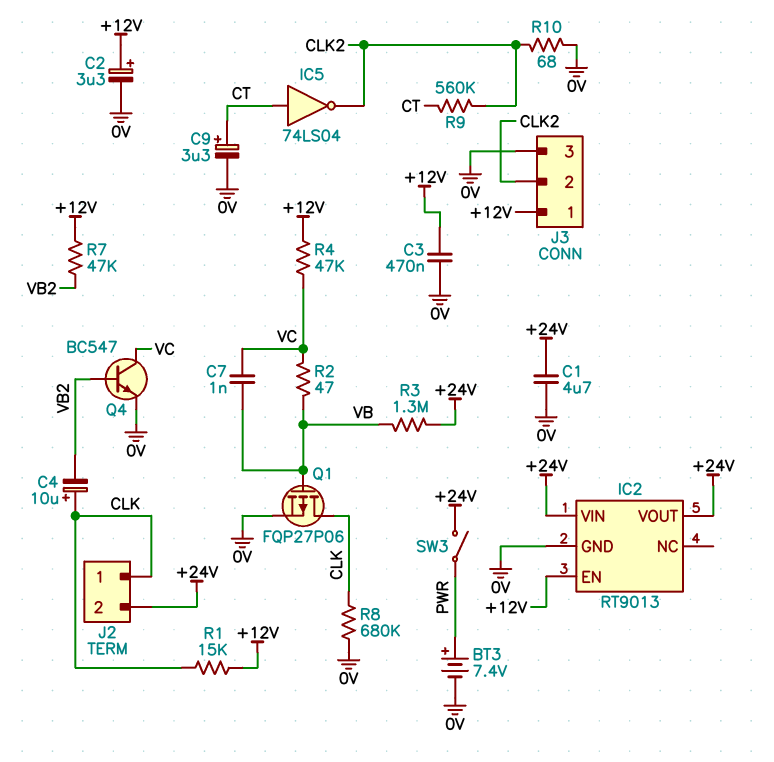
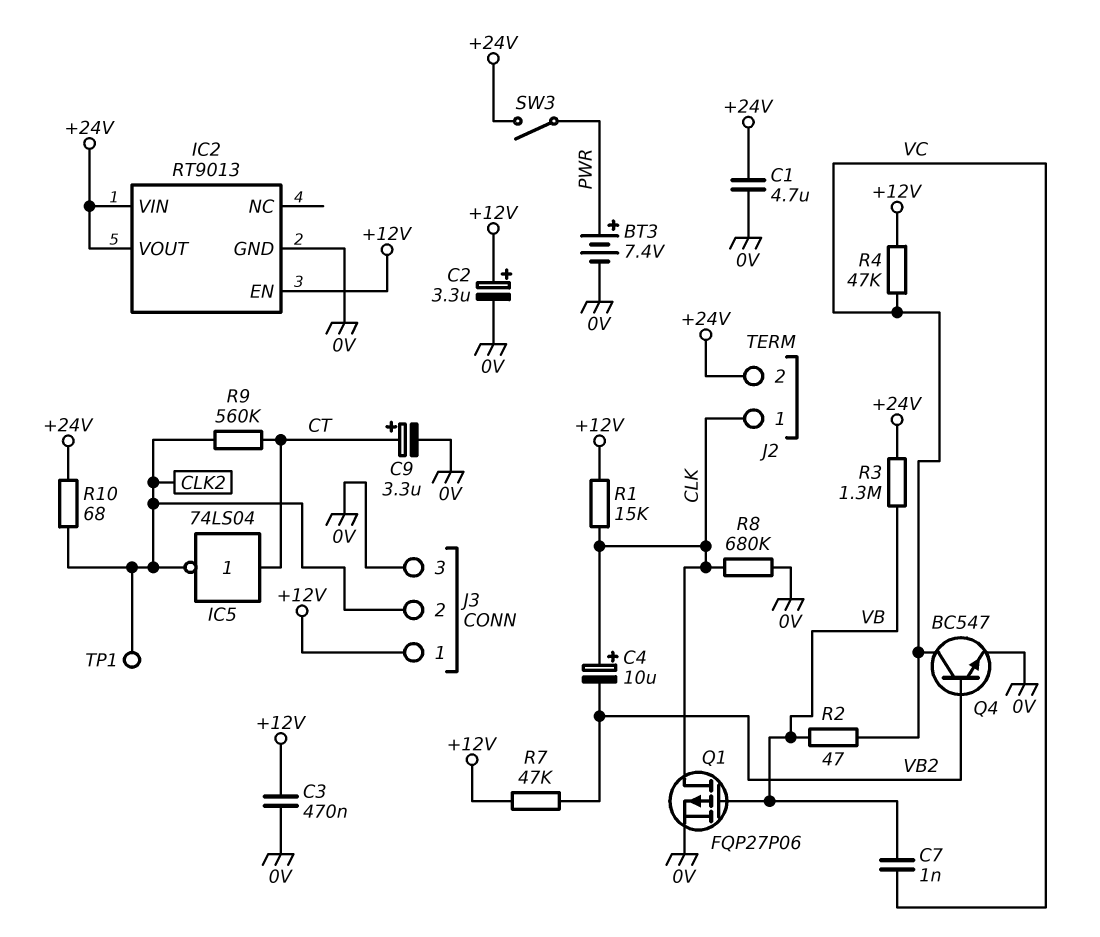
R10: 68 (0V, CLK2) -> 68 (+24V, CLK2)
TP1: none -> test point (CLK2)

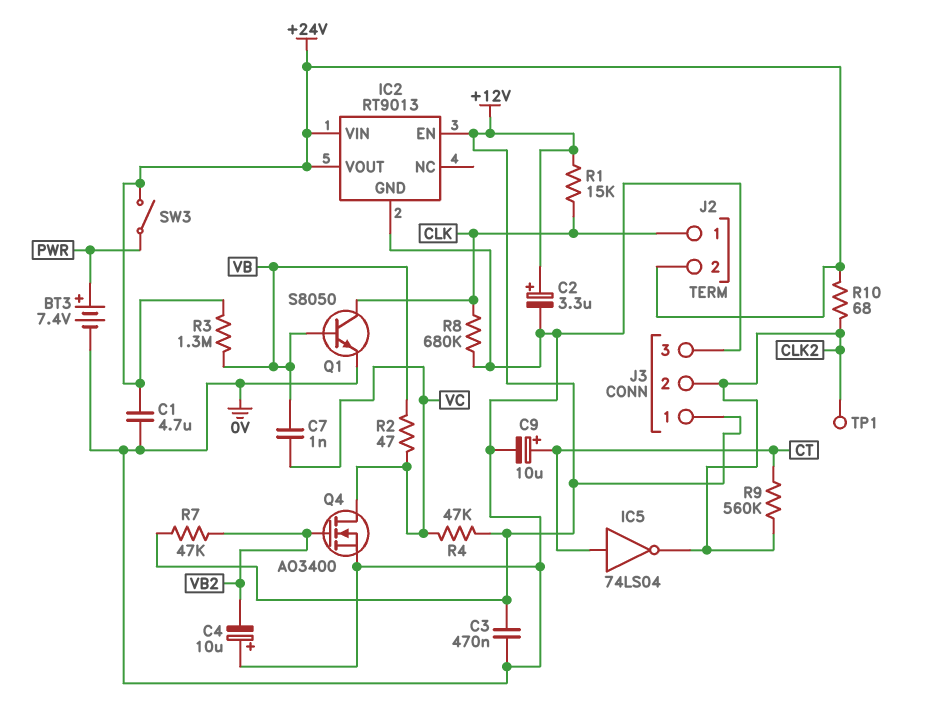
C4: 10uF (plus CLK, minus VB2) -> 10uF (plus 0V, minus VB2)
C9: 3.3uF (plus CT, minus 0V) -> 10uF (plus CT, minus 0V)
Q1: PMOS FQP27P06 (G VB, D CLK, S 0V) -> NPN S8050 (B VB, C CLK, E 0V)
Q4: NPN BC547 (B VB2, C VC, E 0V) -> NMOS AO3400 (G VB2, D VC, S 0V)

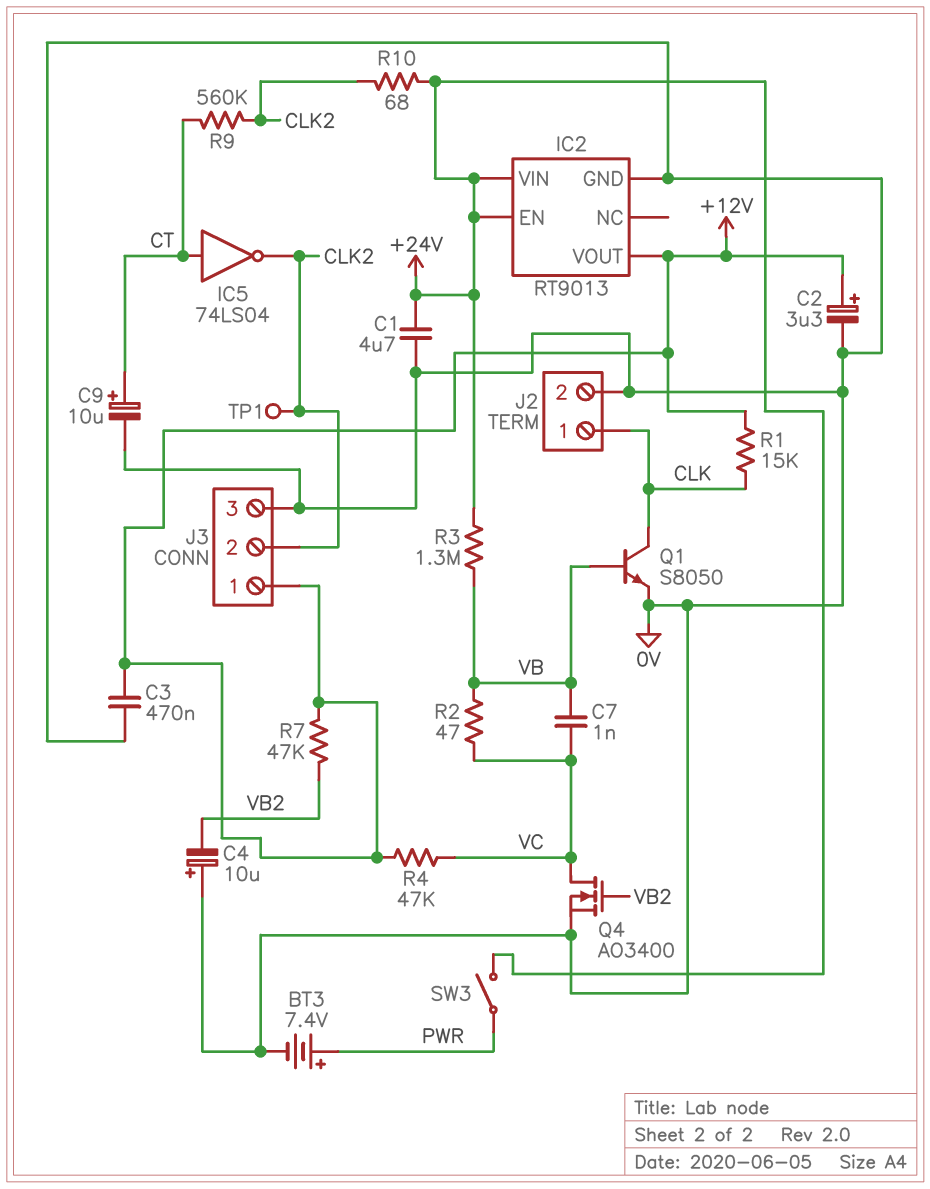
IC2 pin EN: +12V -> +24V
IC2 pin VOUT: +24V -> +12V
J2 pin 2: +24V -> 0V
R8: 680k (0V, CLK) -> none

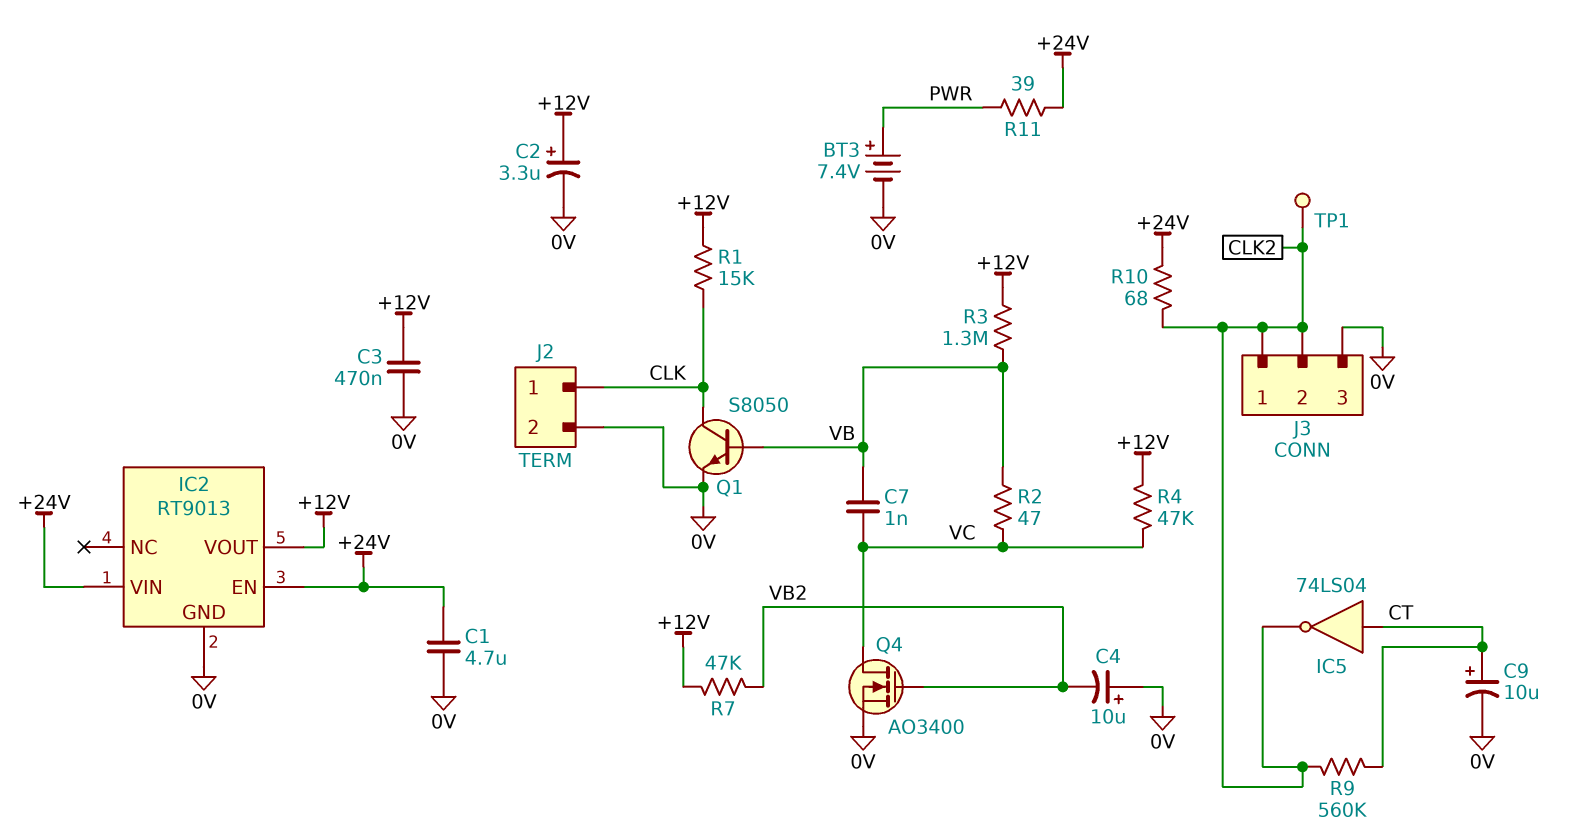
J3 pin 1: +12V -> CLK2
R3: 1.3M (+24V, VB) -> 1.3M (+12V, VB)
R11: none -> 39 (+24V, PWR)
SW3: switch (+24V, PWR) -> none

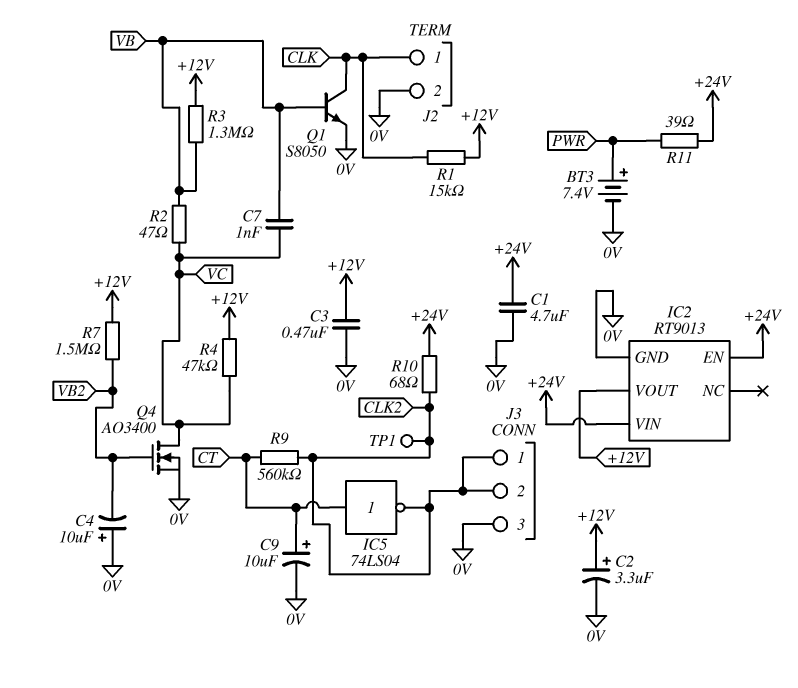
R7: 47k (+12V, VB2) -> 1.5M (+12V, VB2)

